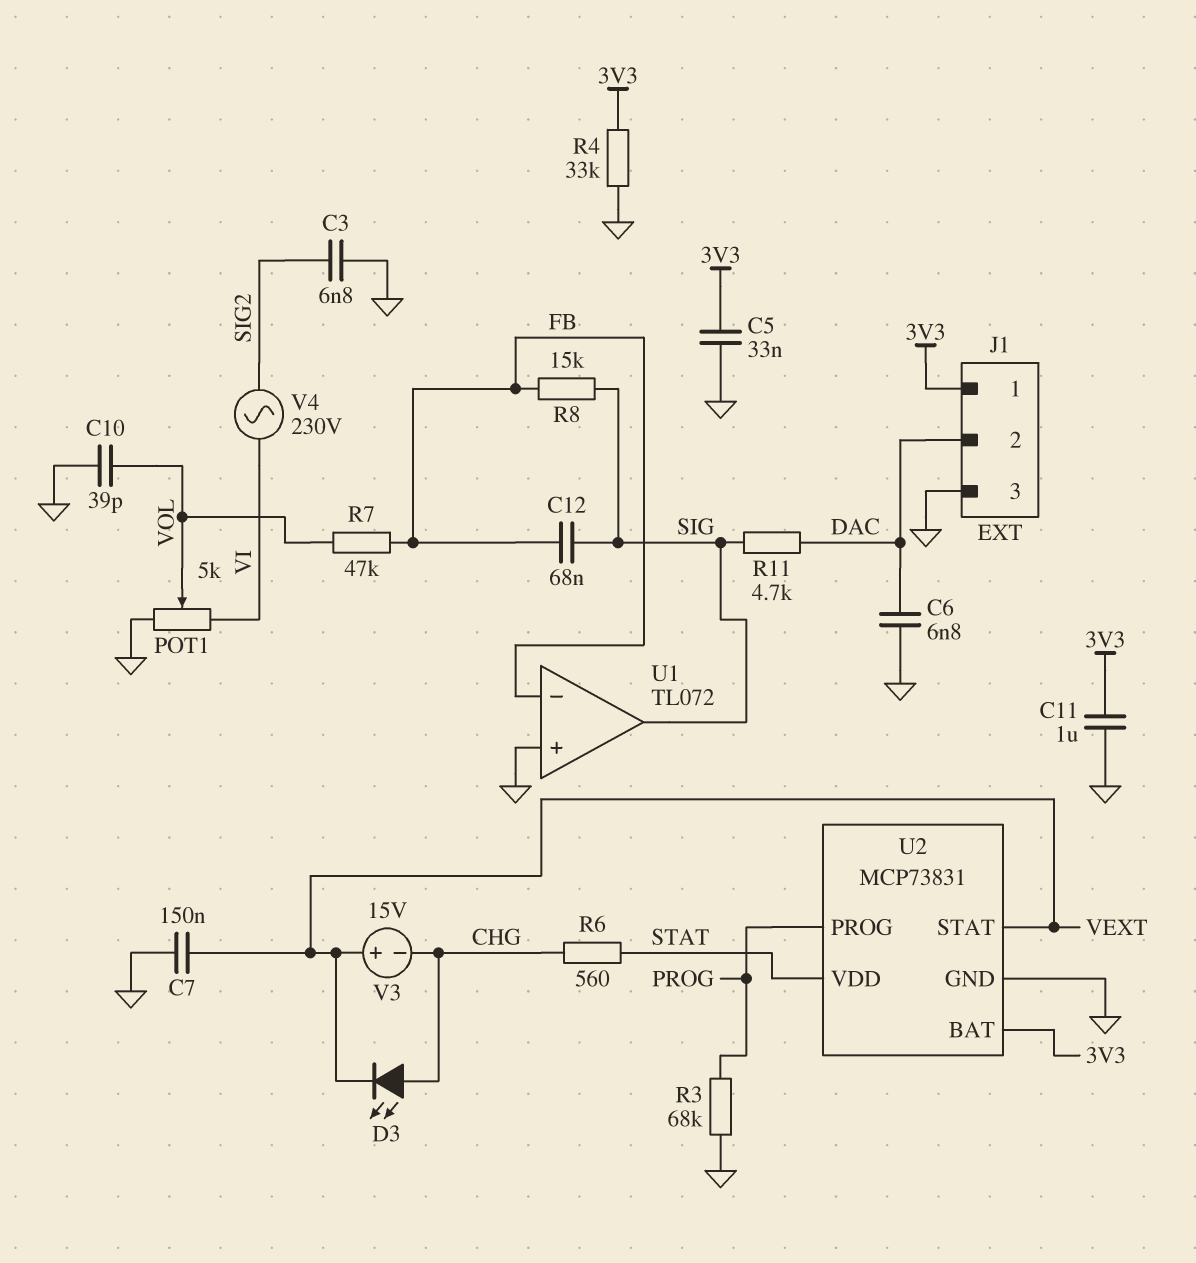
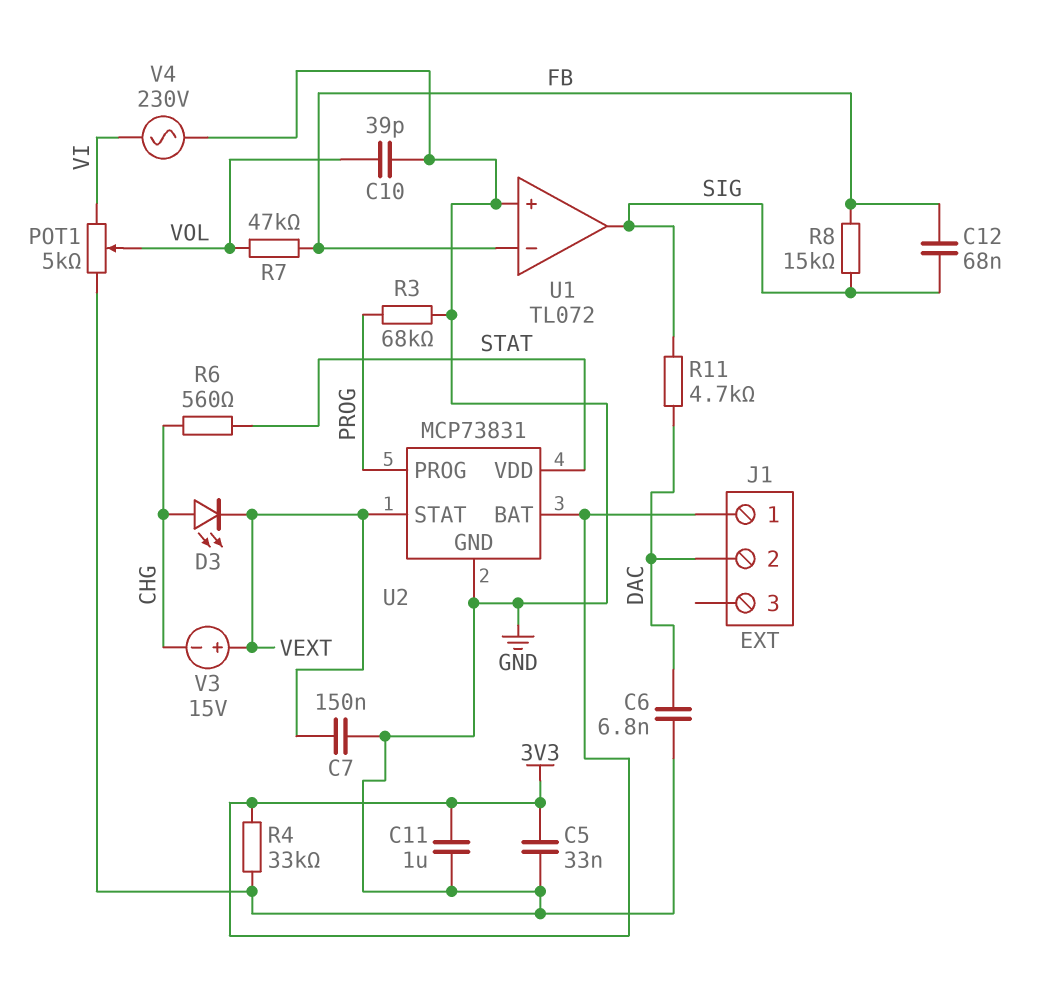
C3: 6.8nF (GND, SIG2) -> none
J1 pin 3: GND -> none
V4: AC 230V (SIG2, VI) -> AC 230V (GND, VI)

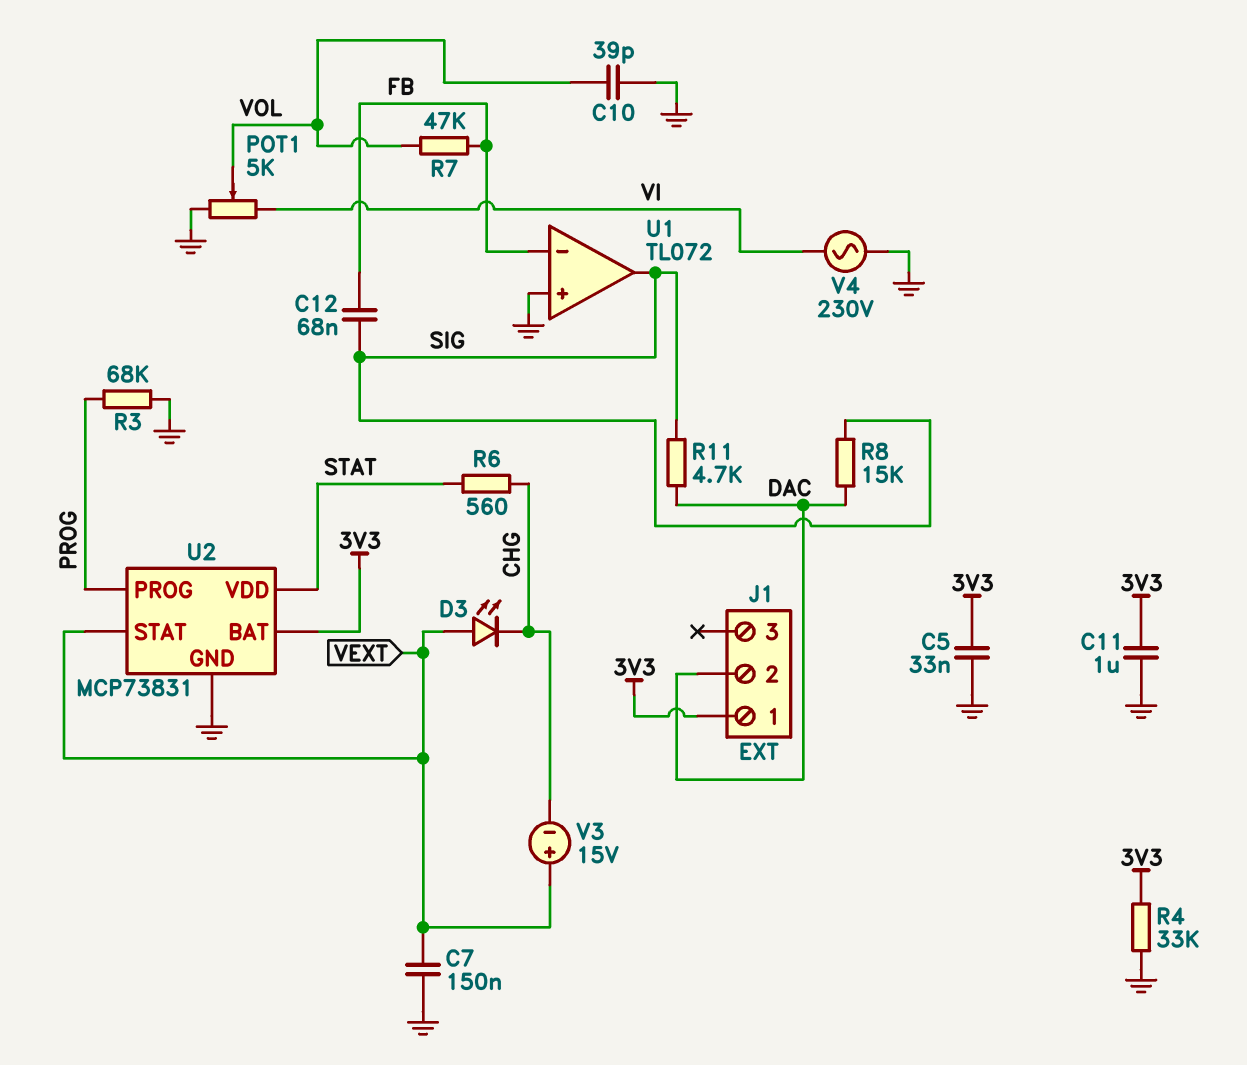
C6: 6.8nF (DAC, GND) -> none
D3: LED (A CHG, K VEXT) -> LED (A VEXT, K CHG)
R8: 15k (FB, SIG) -> 15k (DAC, SIG)

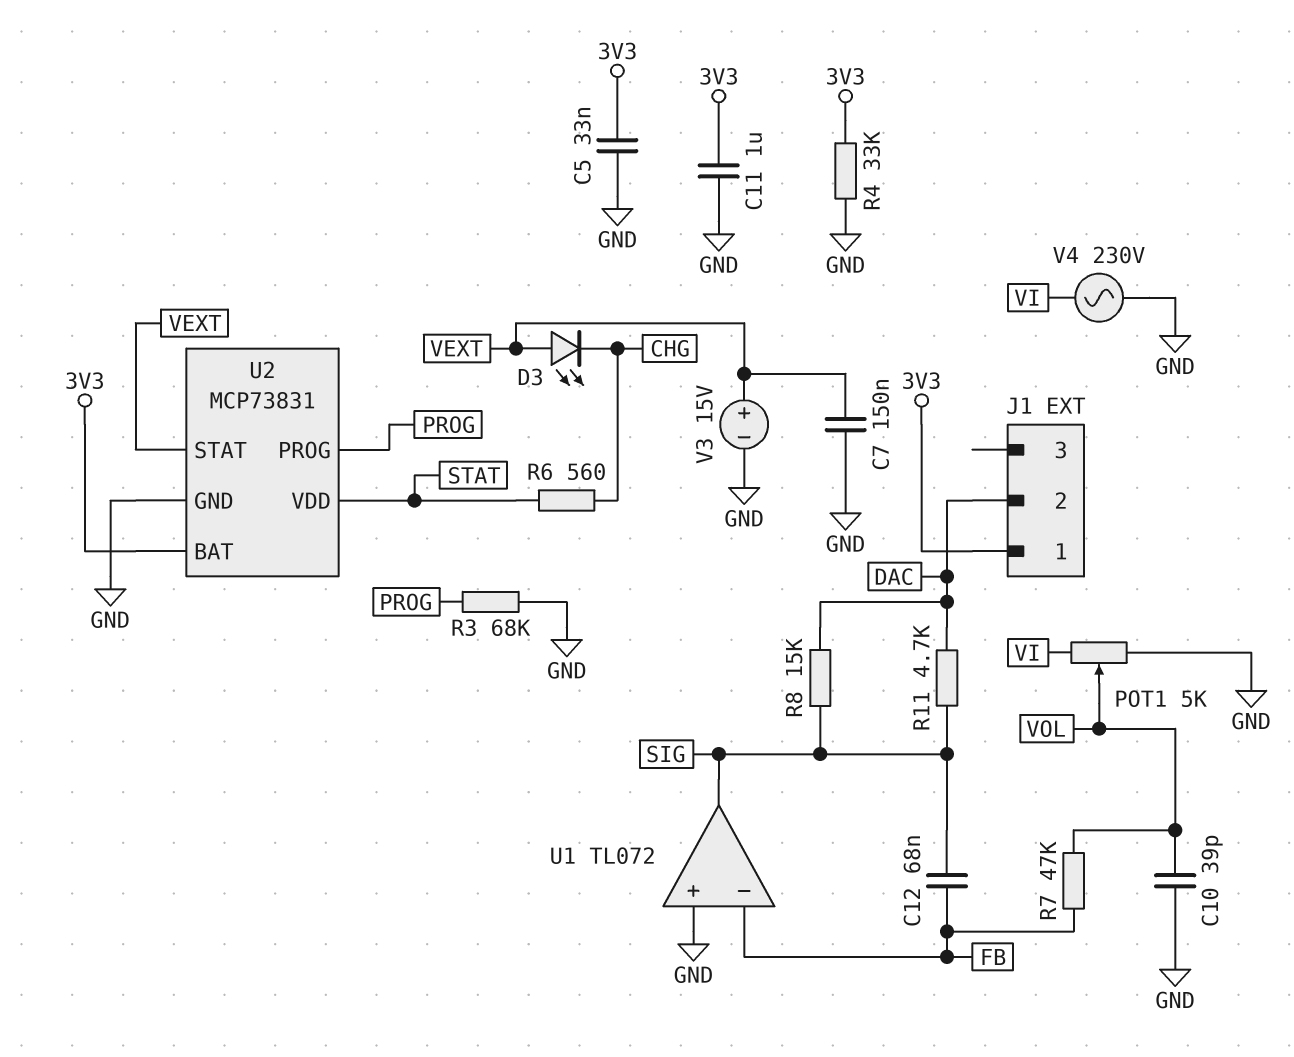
V3: 15V (plus VEXT, minus CHG) -> 15V (plus VEXT, minus GND)

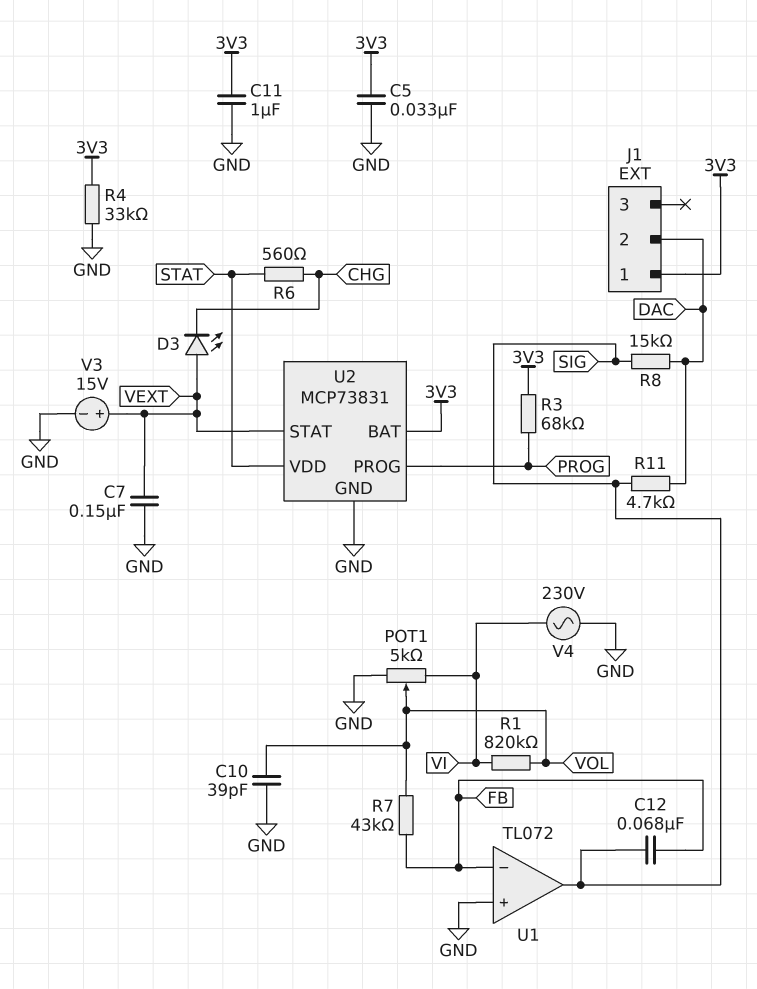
R1: none -> 820k (VI, VOL)
R3: 68k (GND, PROG) -> 68k (3V3, PROG)
R7: 47k (FB, VOL) -> 43k (FB, VOL)

